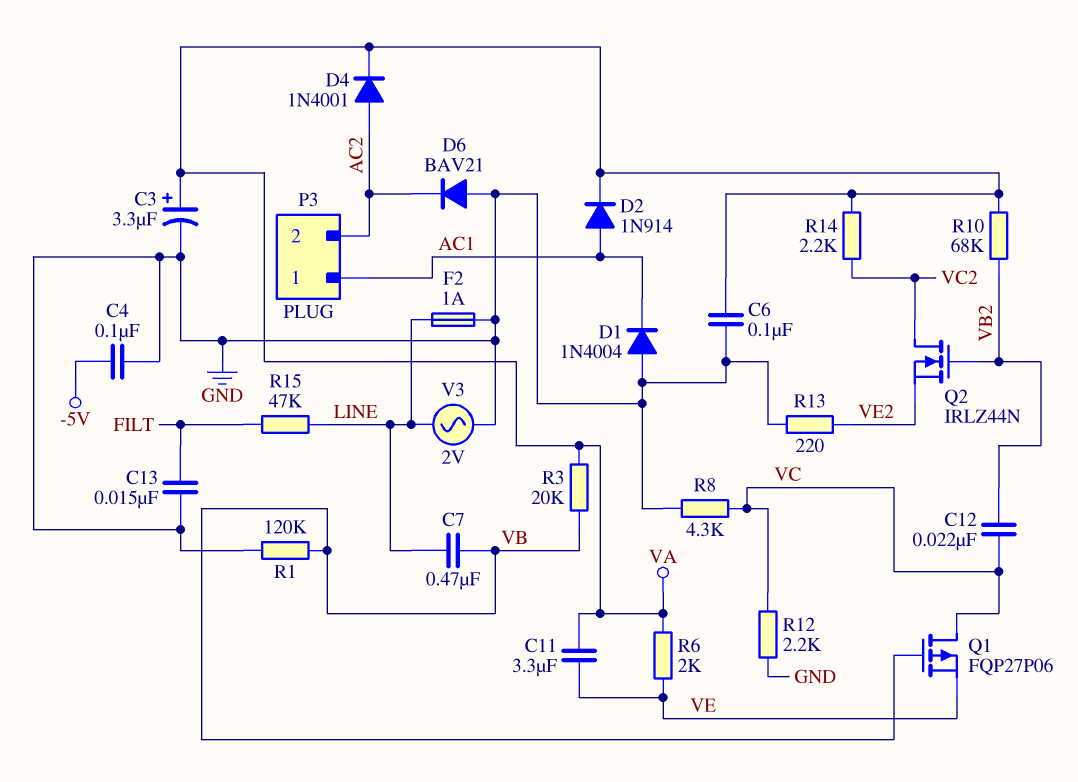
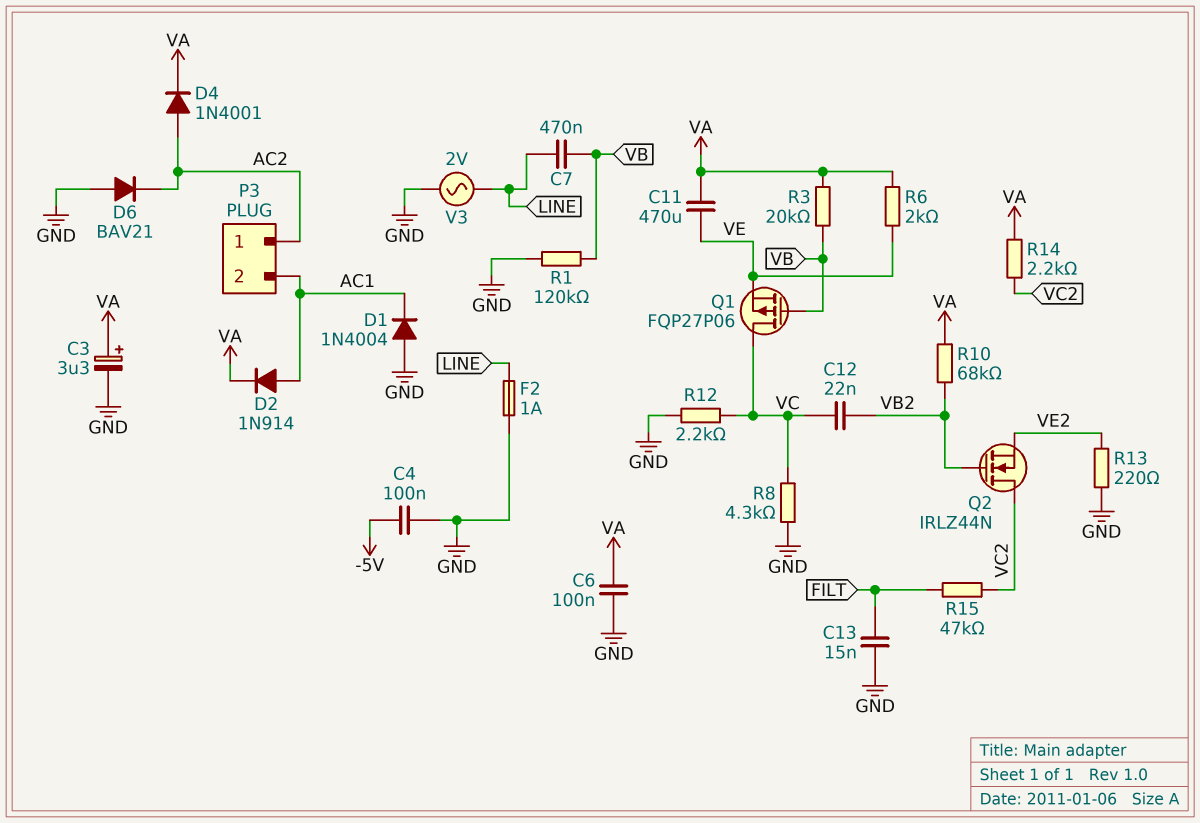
C11: 3.3uF (VA, VE) -> 470uF (VA, VE)
P3 pin 1: AC1 -> AC2
P3 pin 2: AC2 -> AC1
R15: 47k (FILT, LINE) -> 47k (FILT, VC2)

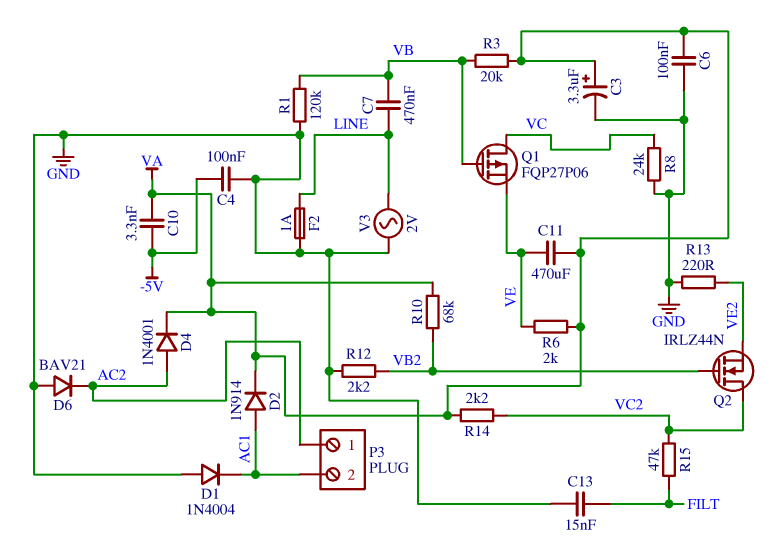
C10: none -> 3.3nF (-5V, VA)
C12: 22nF (VB2, VC) -> none
R8: 4.3k (GND, VC) -> 24k (GND, VC)
R12: 2.2k (GND, VC) -> 2.2k (GND, VB2)

